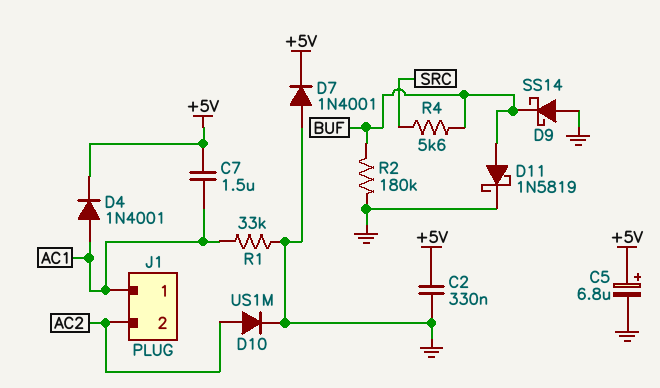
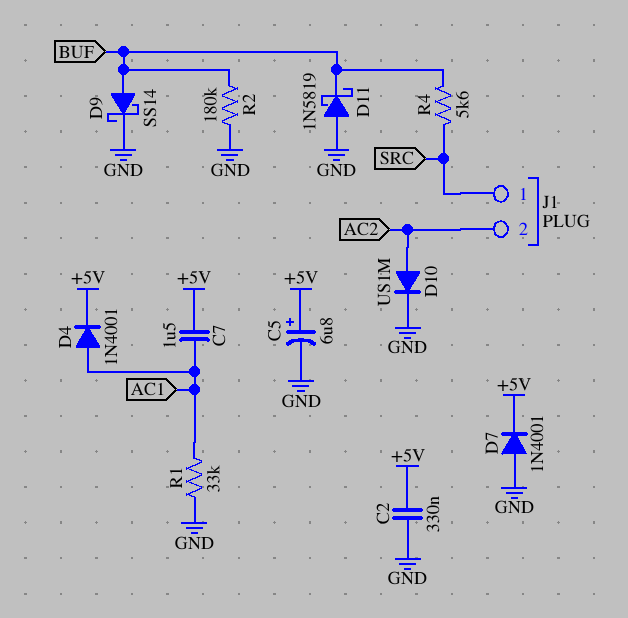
D9: schottky SS14 (A GND, K BUF) -> schottky SS14 (A BUF, K GND)
D11: schottky 1N5819 (A BUF, K GND) -> schottky 1N5819 (A GND, K BUF)
J1 pin 1: AC1 -> SRC

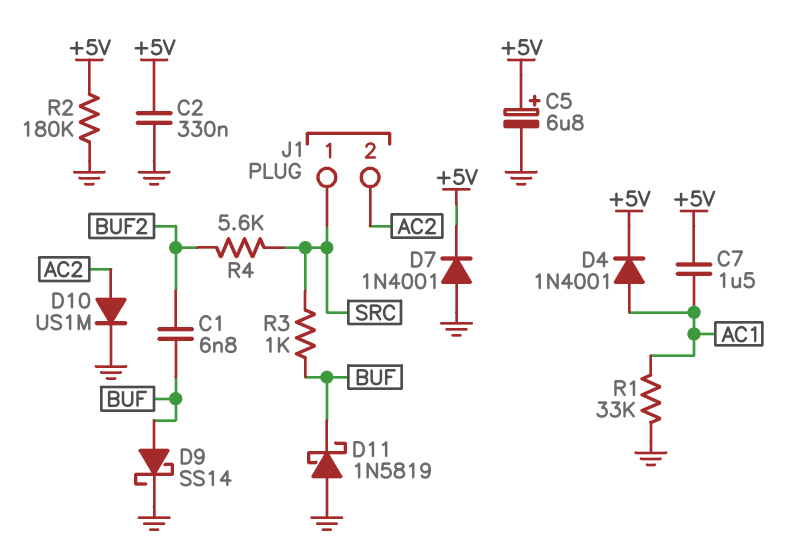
C1: none -> 6.8nF (BUF, BUF2)
R2: 180k (BUF, GND) -> 180k (+5V, GND)
R3: none -> 1k (BUF, SRC)
R4: 5.6k (BUF, SRC) -> 5.6k (BUF2, SRC)

